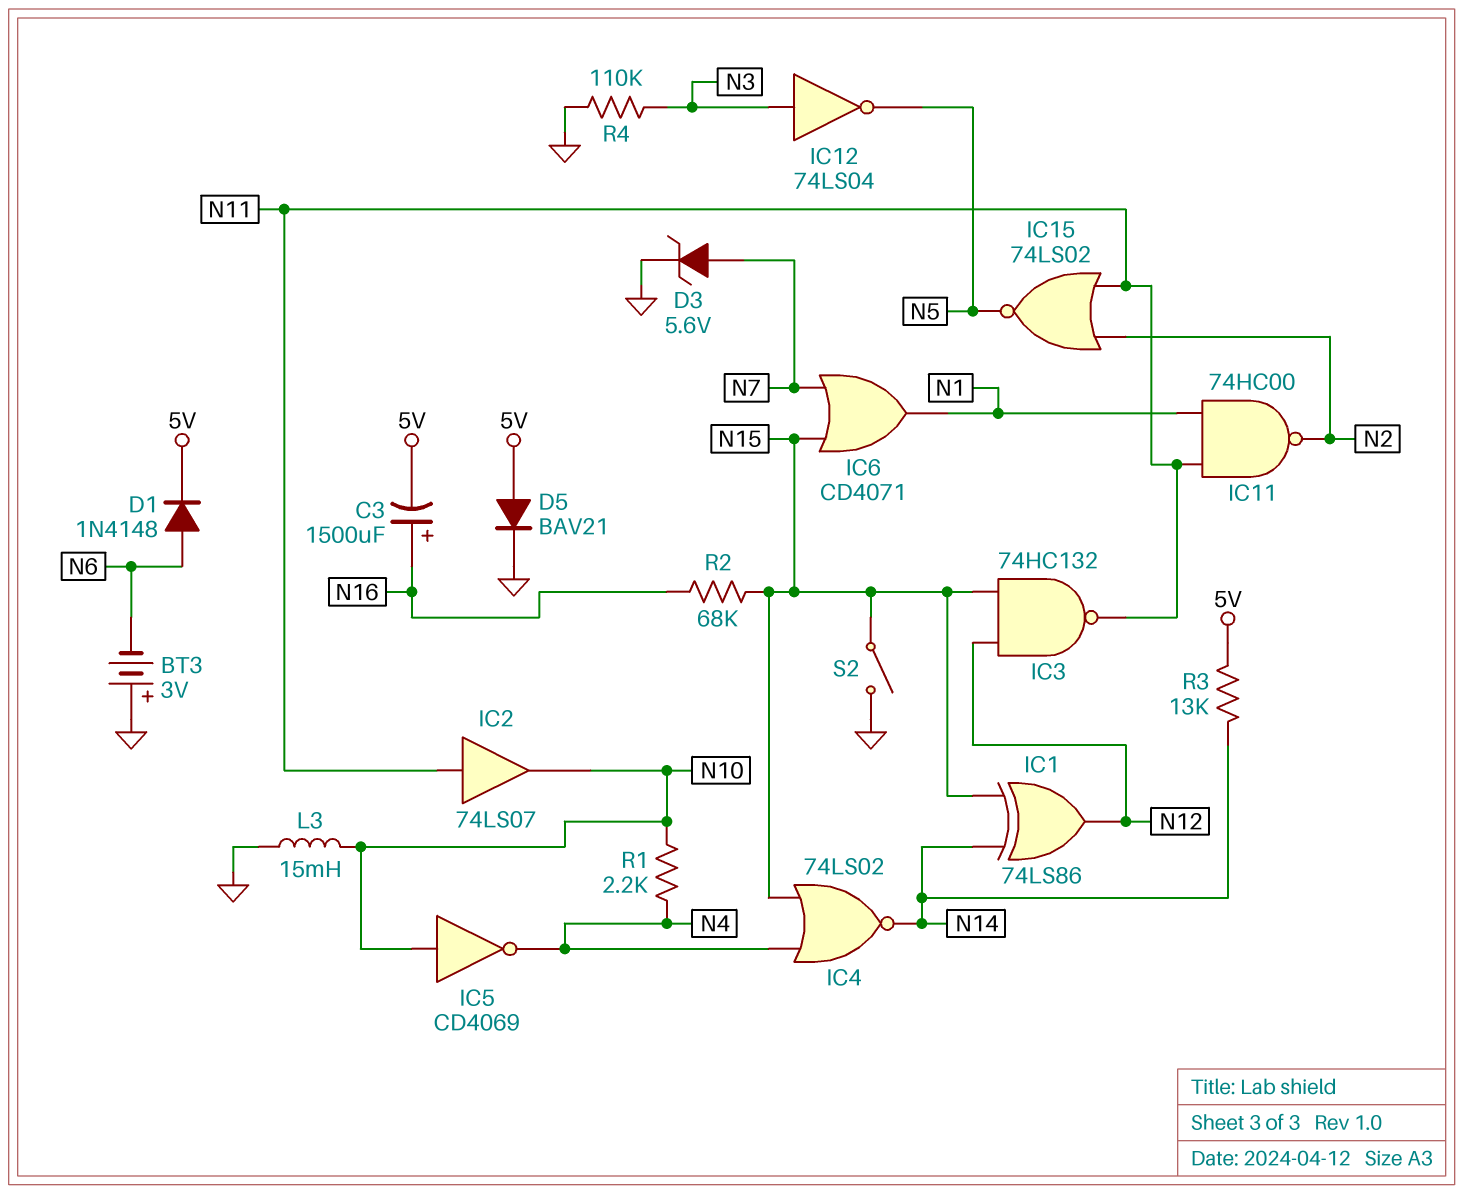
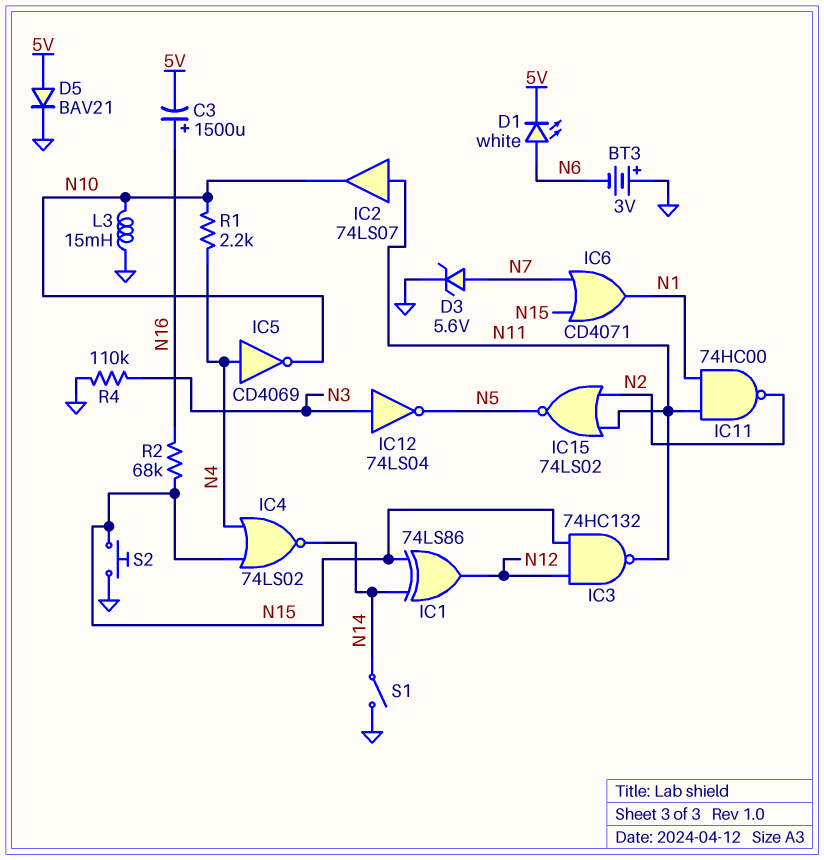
D1: diode 1N4148 (A N6, K 5V) -> LED white (A N6, K 5V)
IC5: NOT CD4069 (in N10, out N4) -> NOT CD4069 (in N4, out N10)
R3: 13k (5V, N14) -> none
S1: none -> switch (GND, N14)
S2: switch (GND, N15) -> button (GND, N15)

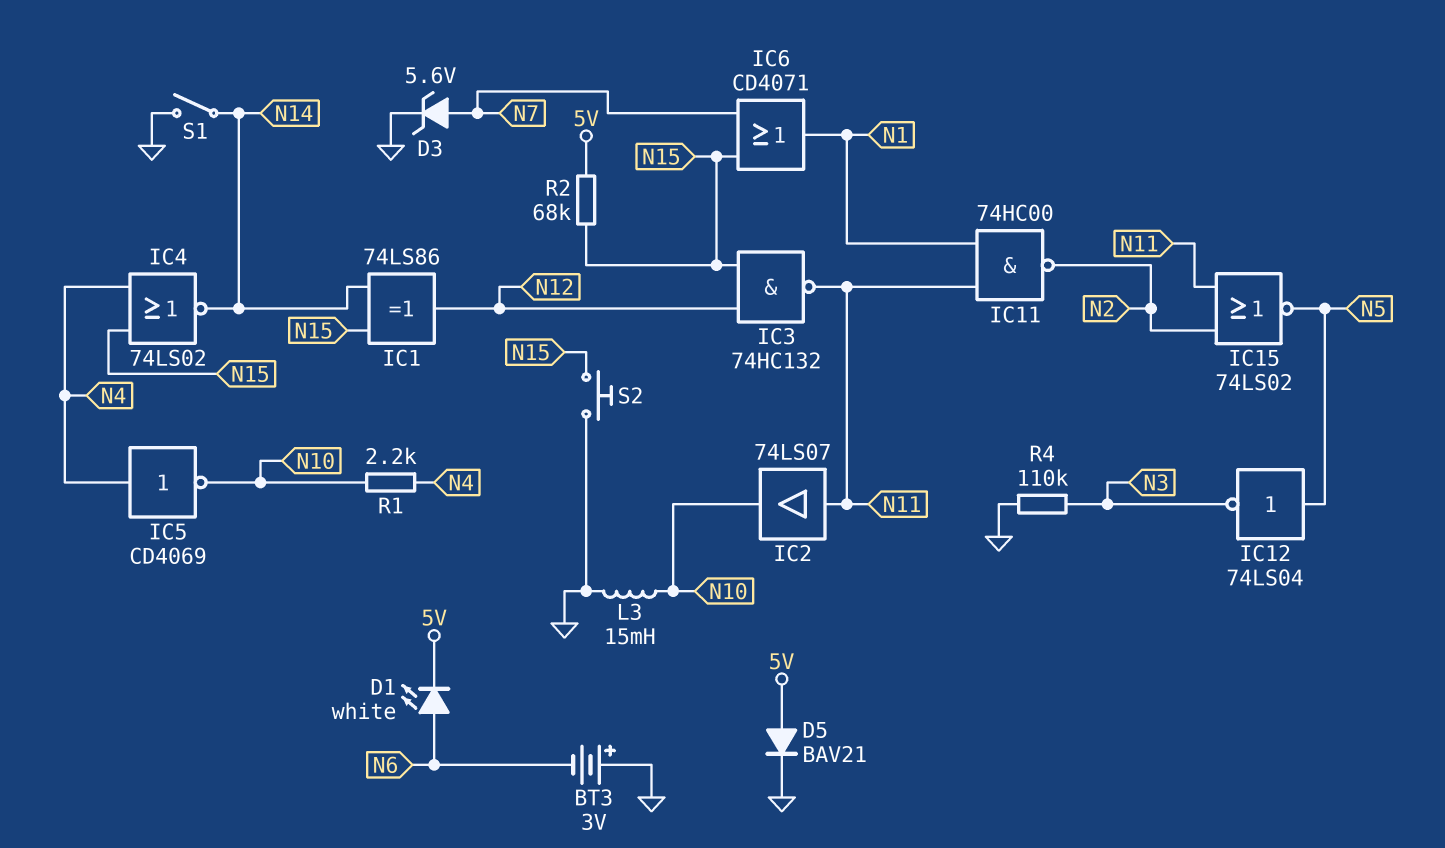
C3: 1500uF (plus N16, minus 5V) -> none
IC12: NOT 74LS04 (in N3, out N5) -> NOT 74LS04 (in N5, out N3)
R2: 68k (N15, N16) -> 68k (5V, N15)

